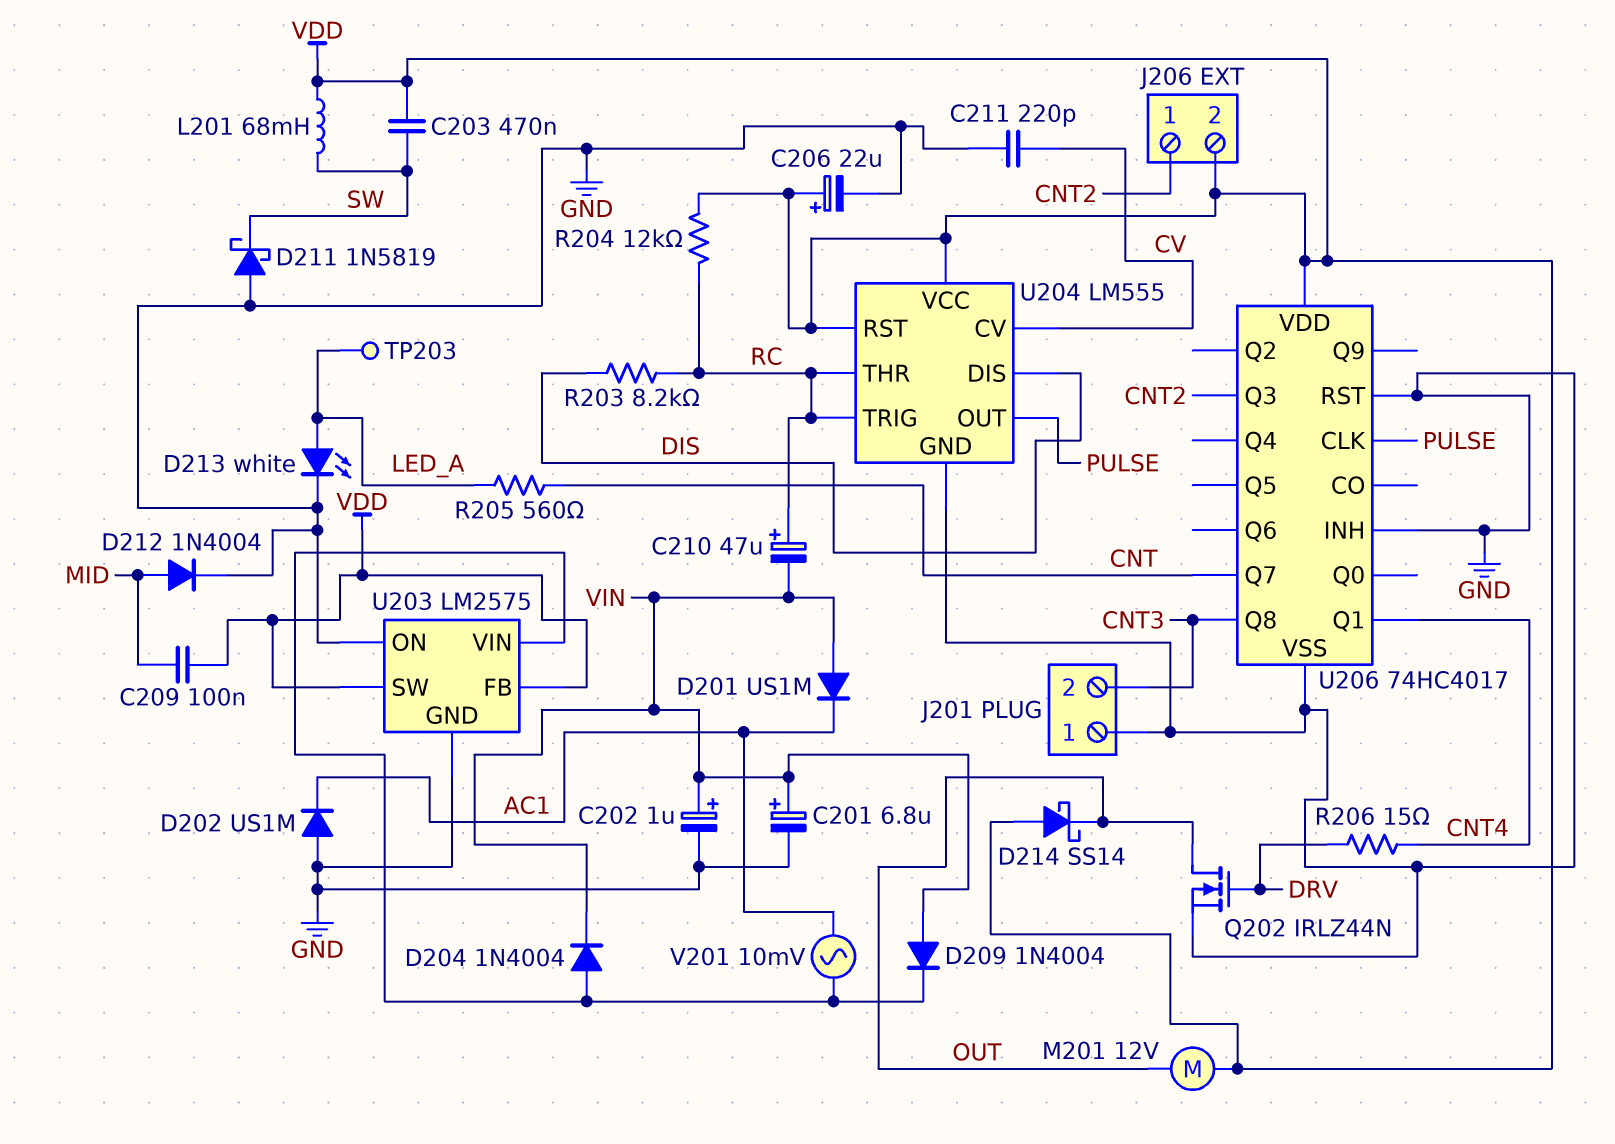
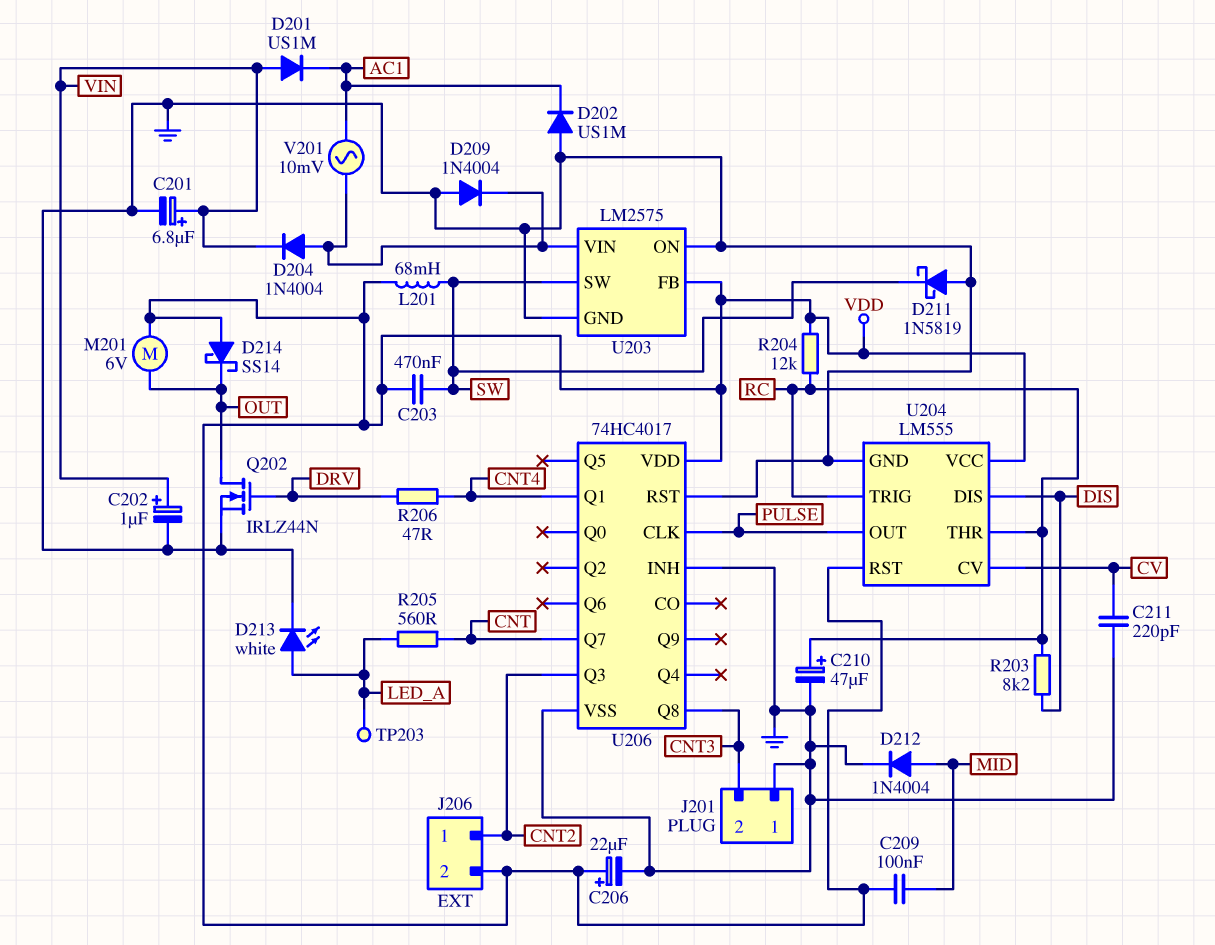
C210: 47uF (plus RC, minus VIN) -> 47uF (plus RC, minus GND)
D209: diode 1N4004 (A VIN, K U203/VIN) -> diode 1N4004 (A GND, K U203/VIN)
M201: motor 12V (OUT, VDD) -> motor 6V (OUT, VDD)
R206: 15 (CNT4, DRV) -> 47 (CNT4, DRV)
U203 pin SW: VDD -> SW

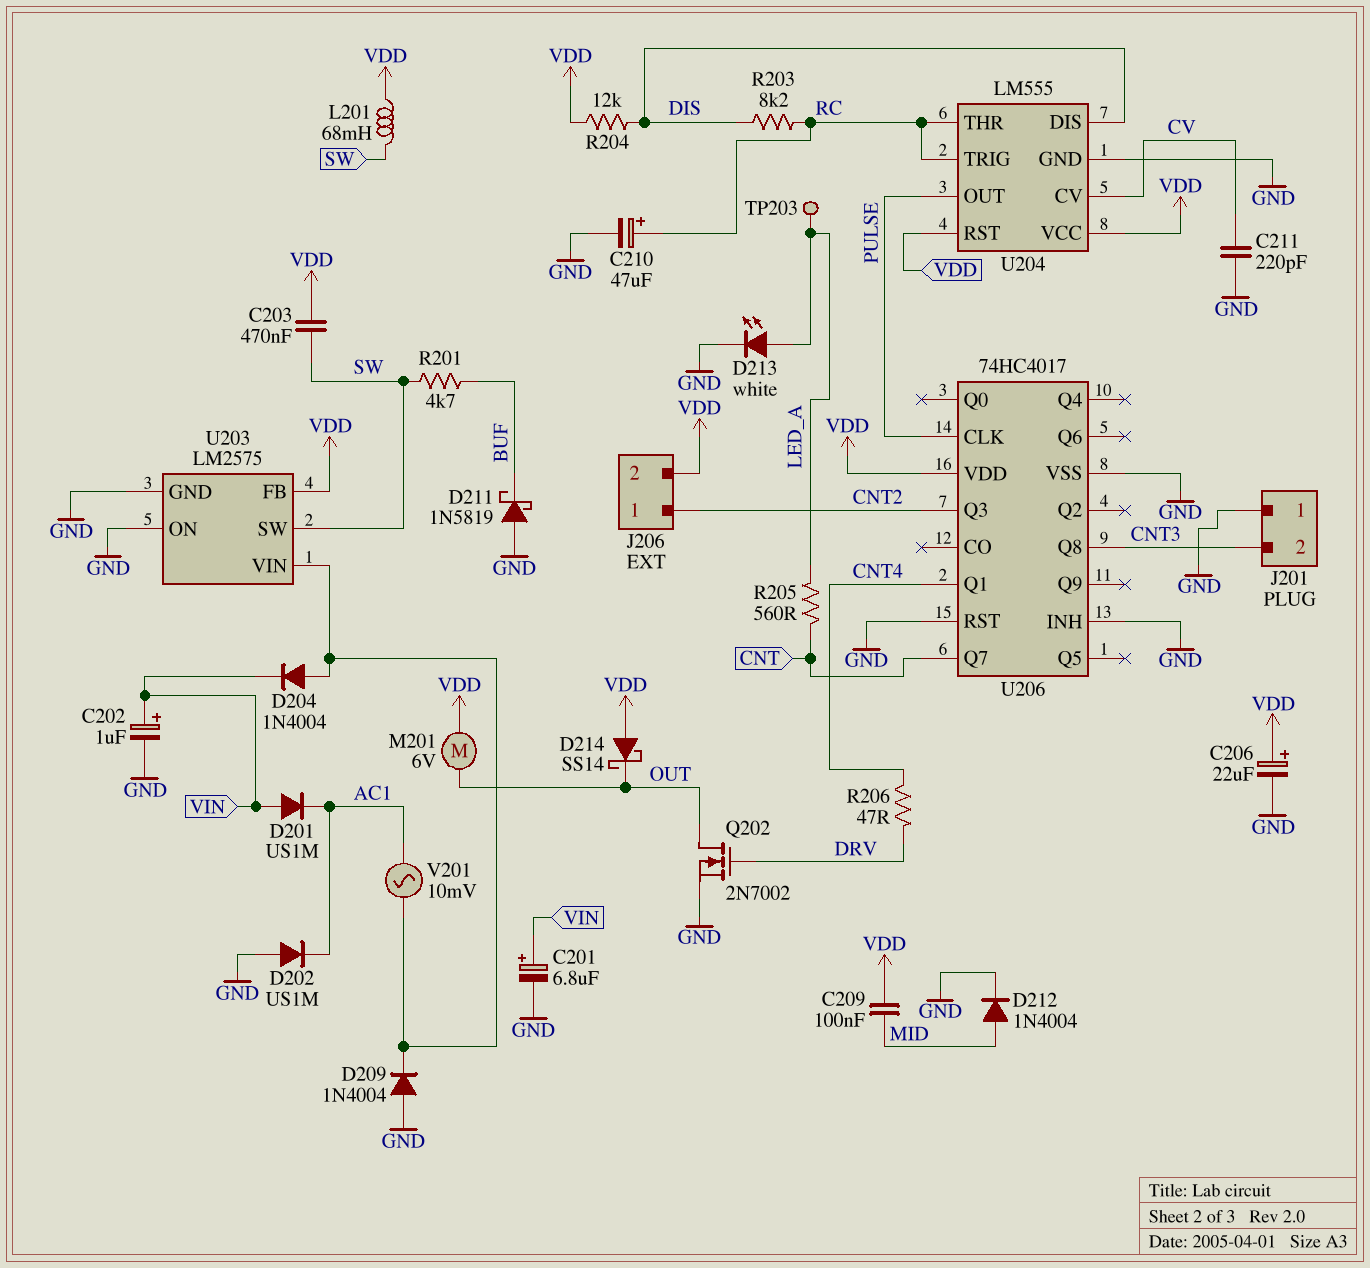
D211: schottky 1N5819 (A GND, K SW) -> schottky 1N5819 (A GND, K BUF)
Q202: NMOS IRLZ44N (G DRV, D OUT, S GND) -> NMOS 2N7002 (G DRV, D OUT, S GND)
R201: none -> 4.7k (BUF, SW)
R204: 12k (RC, VDD) -> 12k (DIS, VDD)

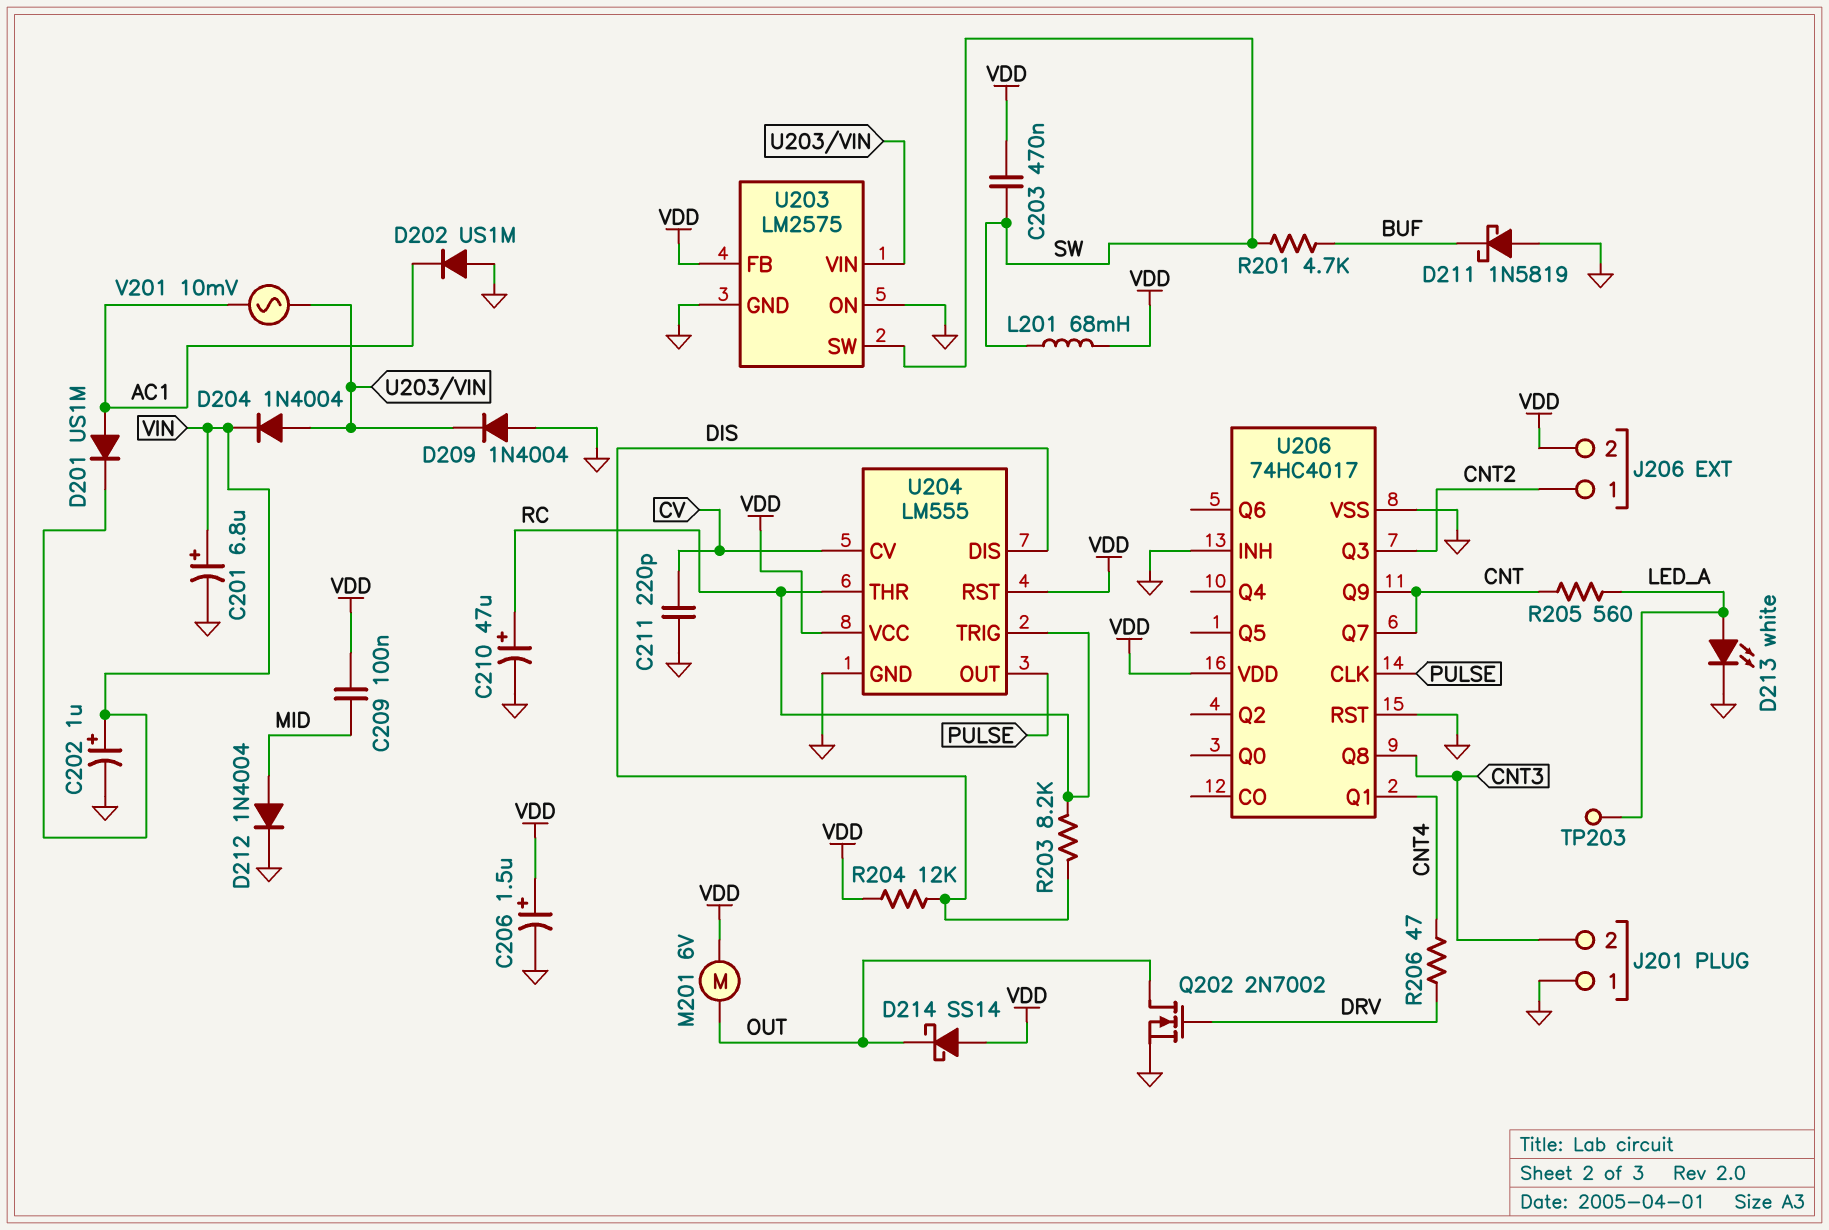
C206: 22uF (plus VDD, minus GND) -> 1.5uF (plus VDD, minus GND)
D201: diode US1M (A VIN, K AC1) -> diode US1M (A AC1, K VIN)
U206 pin Q9: none -> CNT

